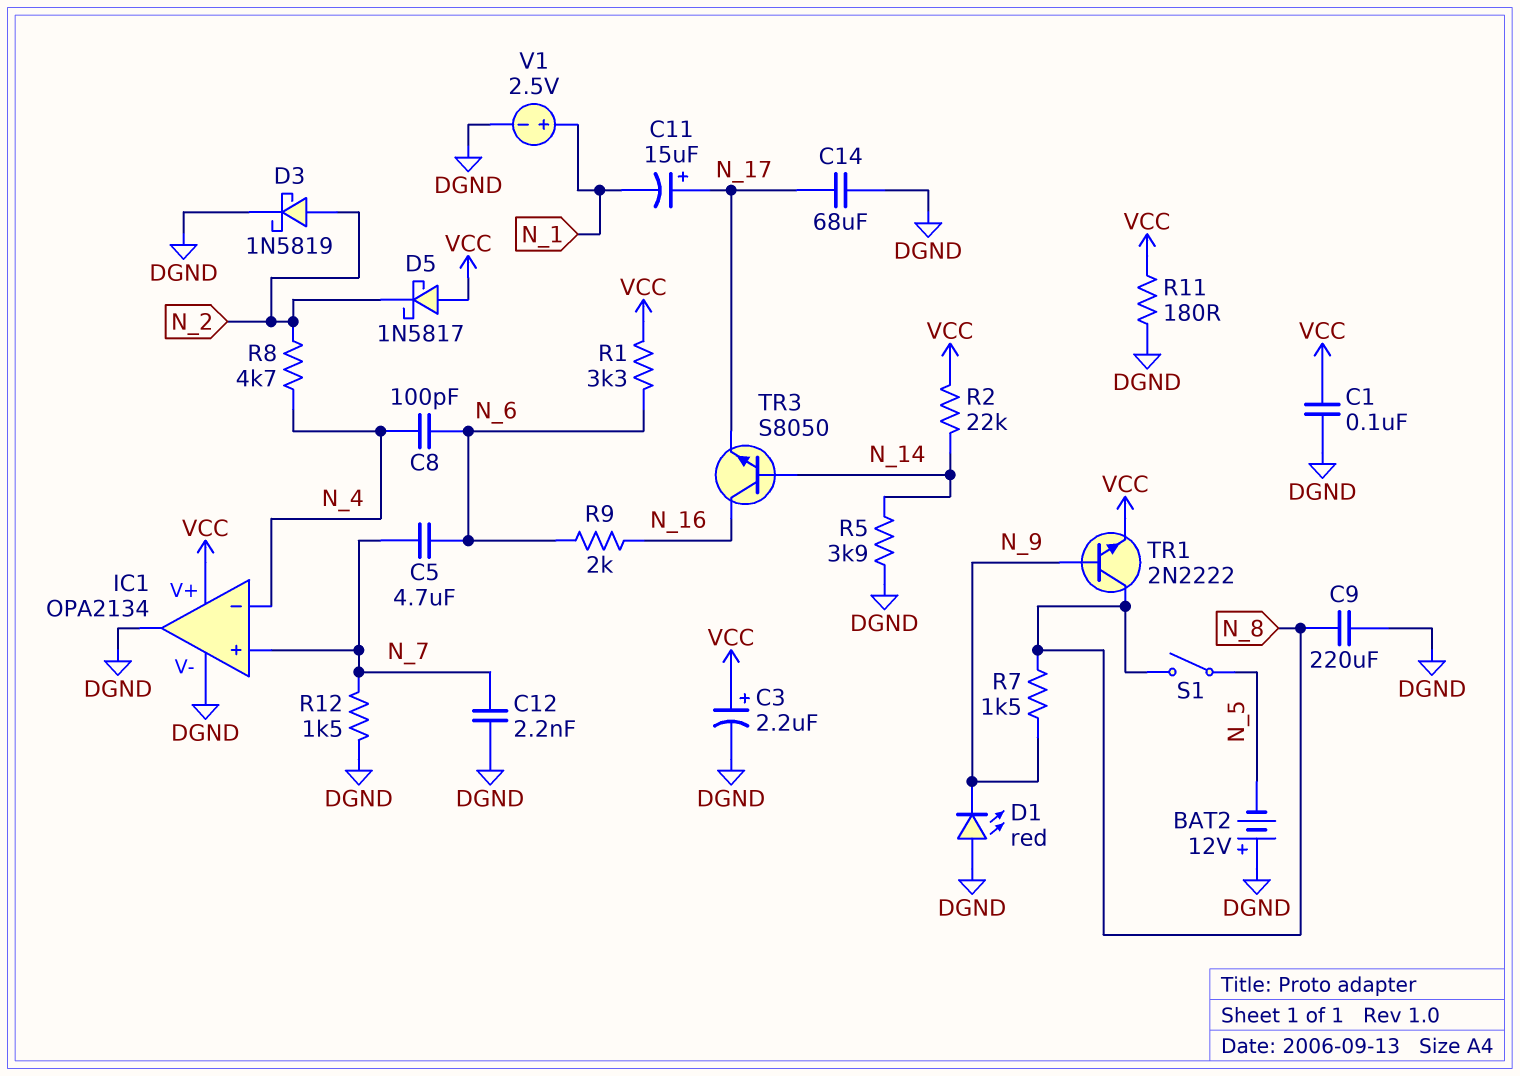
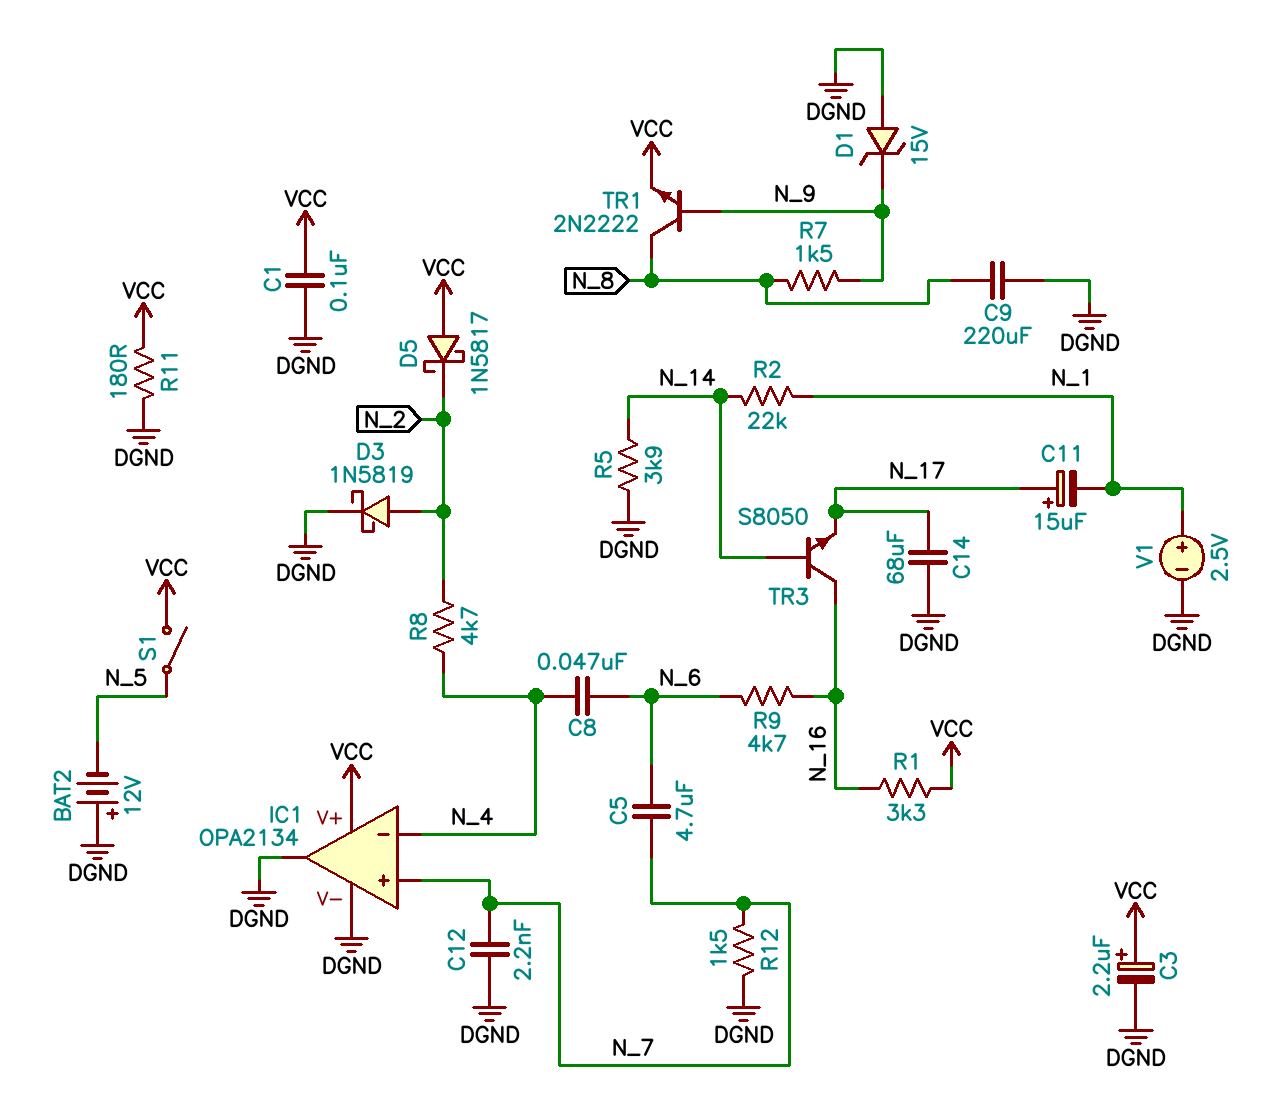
C8: 100pF (N_4, N_6) -> 47nF (N_4, N_6)
D1: LED red (A DGND, K N_9) -> zener 15V (A DGND, K N_9)
R1: 3.3k (N_6, VCC) -> 3.3k (N_16, VCC)
R2: 22k (N_14, VCC) -> 22k (N_1, N_14)
R9: 2k (N_6, N_16) -> 4.7k (N_6, N_16)
S1: switch (N_5, N_8) -> switch (N_5, VCC)

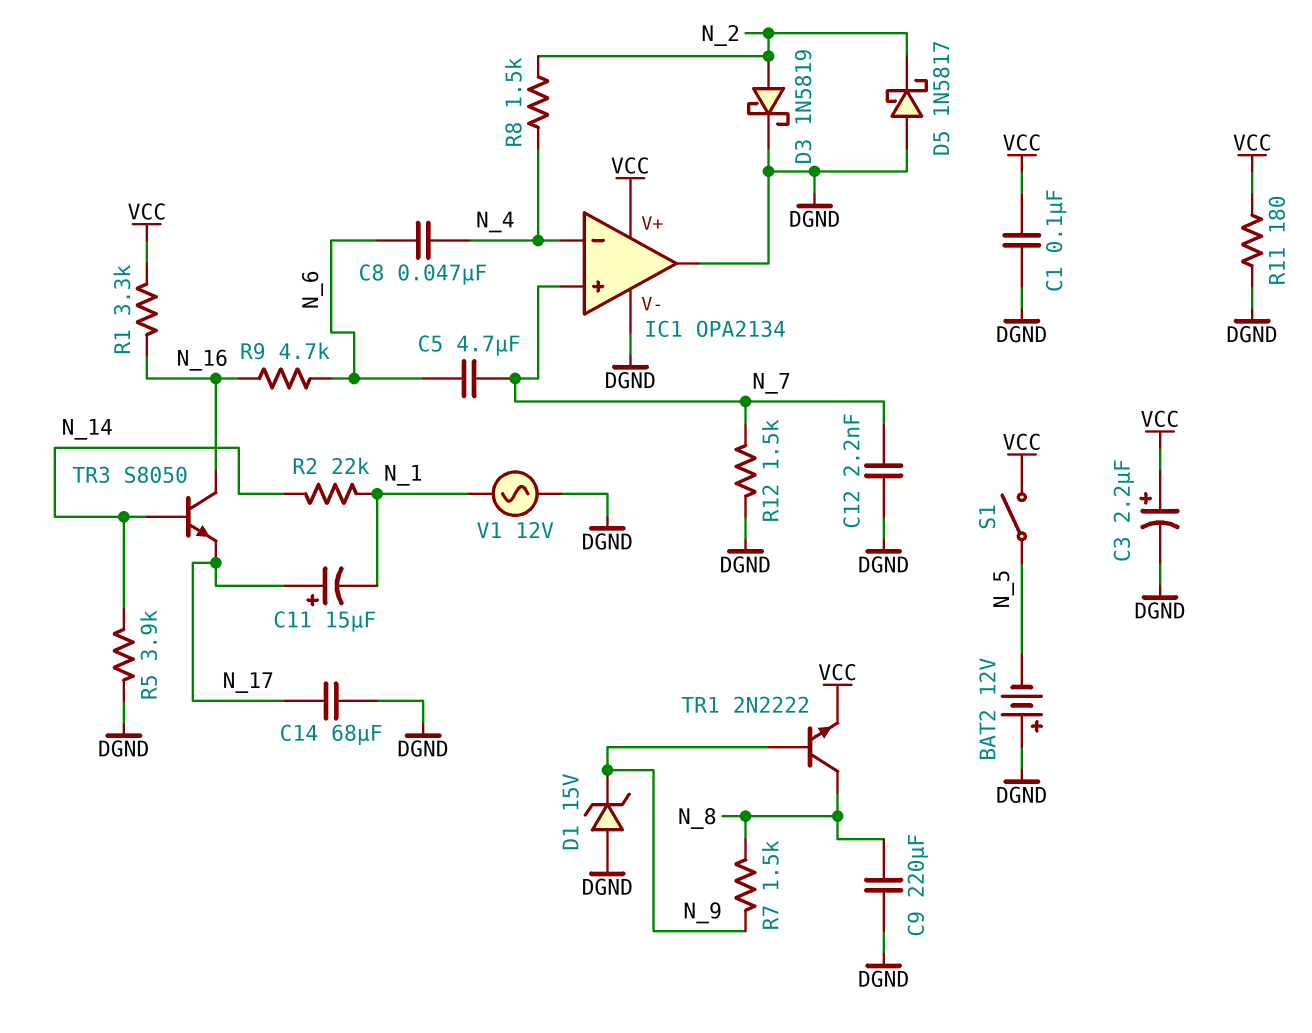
D5: schottky 1N5817 (A VCC, K N_2) -> schottky 1N5817 (A DGND, K N_2)
R8: 4.7k (N_2, N_4) -> 1.5k (N_2, N_4)
V1: 2.5V (plus N_1, minus DGND) -> AC 12V (DGND, N_1)

